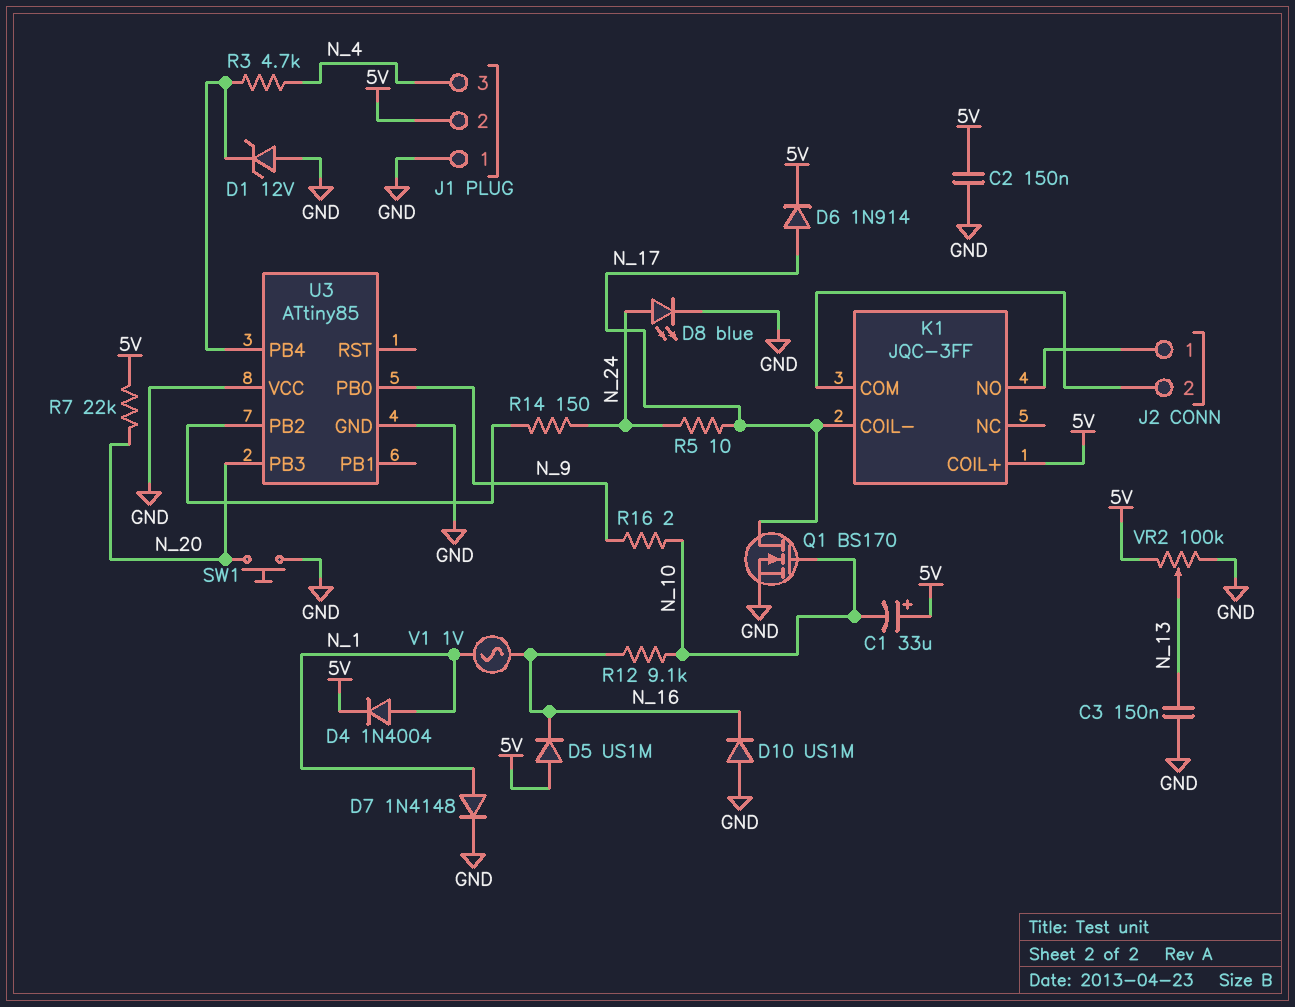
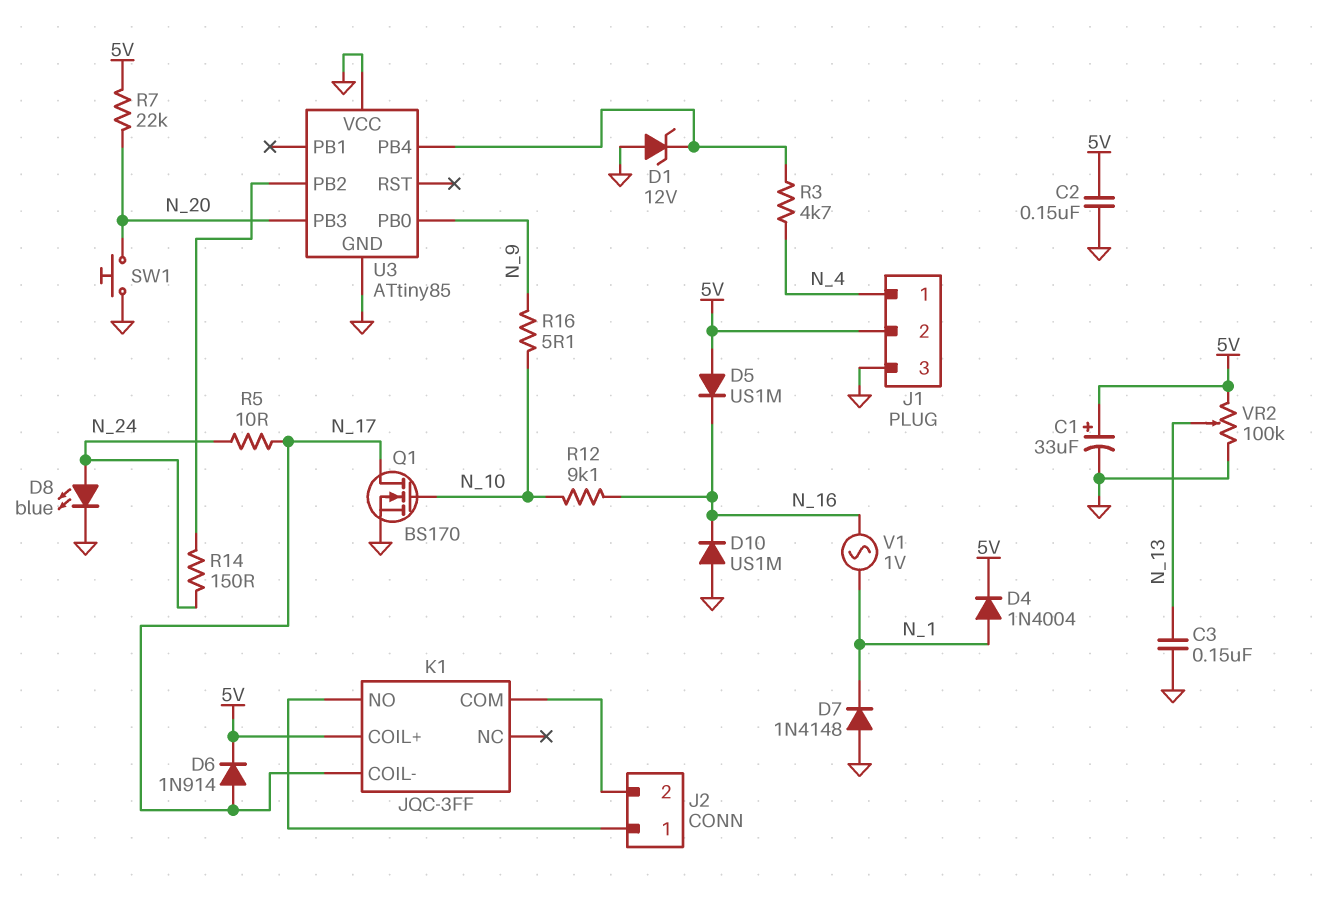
C1: 33uF (plus 5V, minus N_10) -> 33uF (plus 5V, minus GND)
D7: diode 1N4148 (A N_1, K GND) -> diode 1N4148 (A GND, K N_1)
J1 pin 1: GND -> N_4
J1 pin 3: N_4 -> GND
R16: 2 (N_9, N_10) -> 5.1 (N_9, N_10)

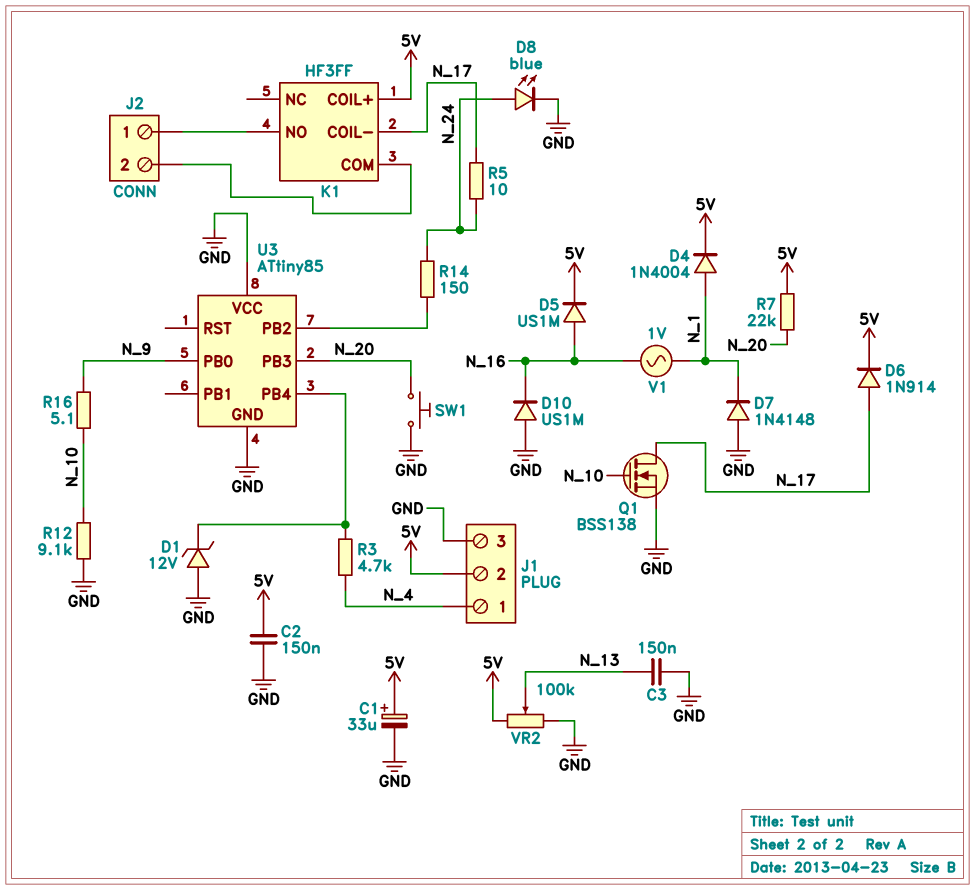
D5: diode US1M (A 5V, K N_16) -> diode US1M (A N_16, K 5V)
K1: JQC-3FF -> HF3FF
Q1: NMOS BS170 (G N_10, D N_17, S GND) -> NMOS BSS138 (G N_10, D N_17, S GND)
R12: 9.1k (N_10, N_16) -> 9.1k (GND, N_10)

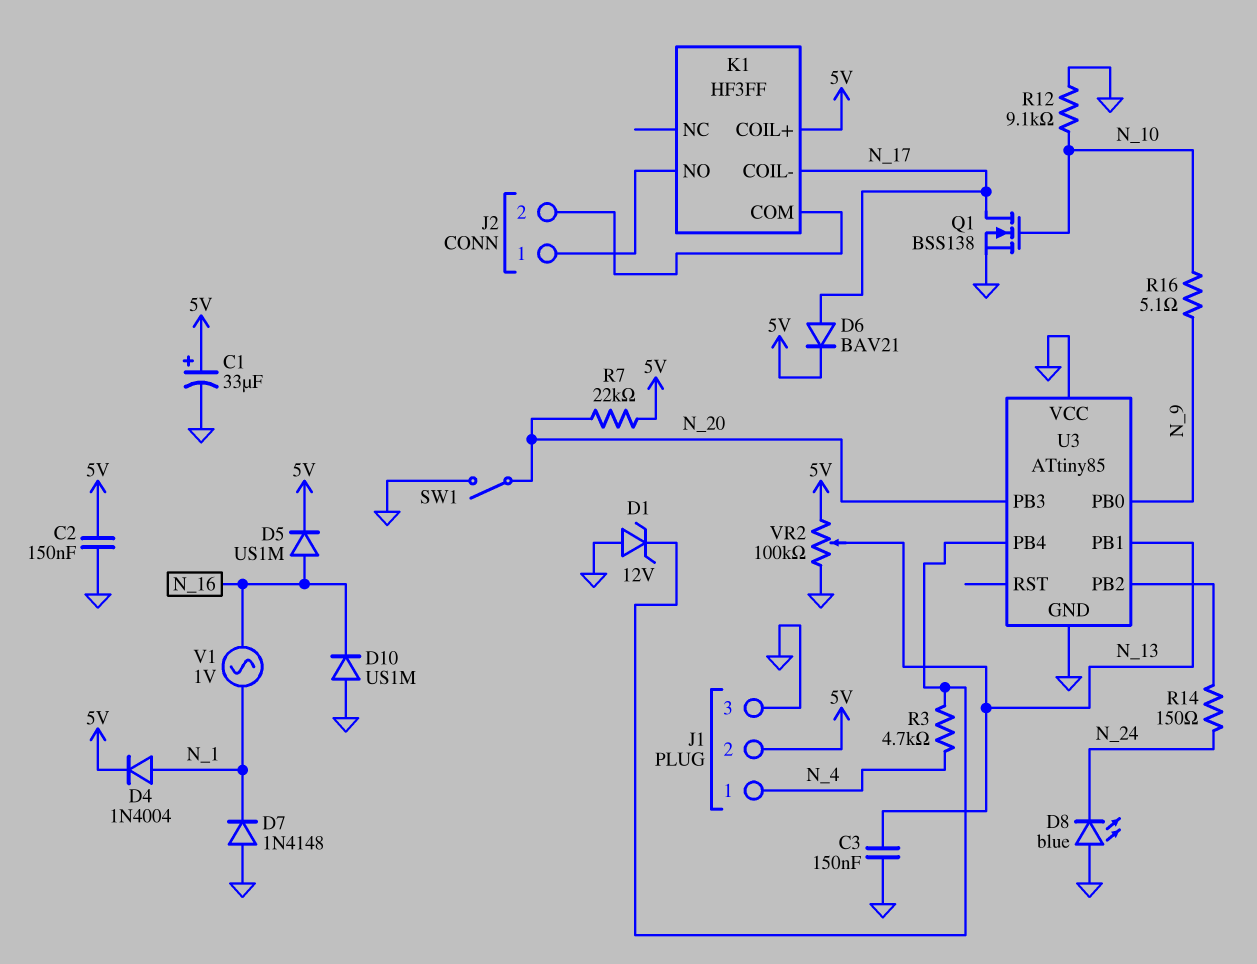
D6: diode 1N914 (A N_17, K 5V) -> diode BAV21 (A N_17, K 5V)
D8: LED blue (A N_24, K GND) -> LED blue (A GND, K N_24)
R5: 10 (N_17, N_24) -> none
SW1: button (GND, N_20) -> switch (GND, N_20)
U3 pin PB1: none -> N_13

